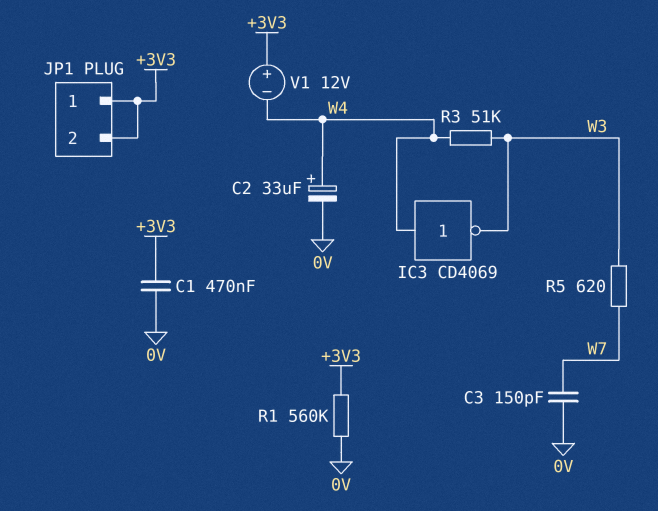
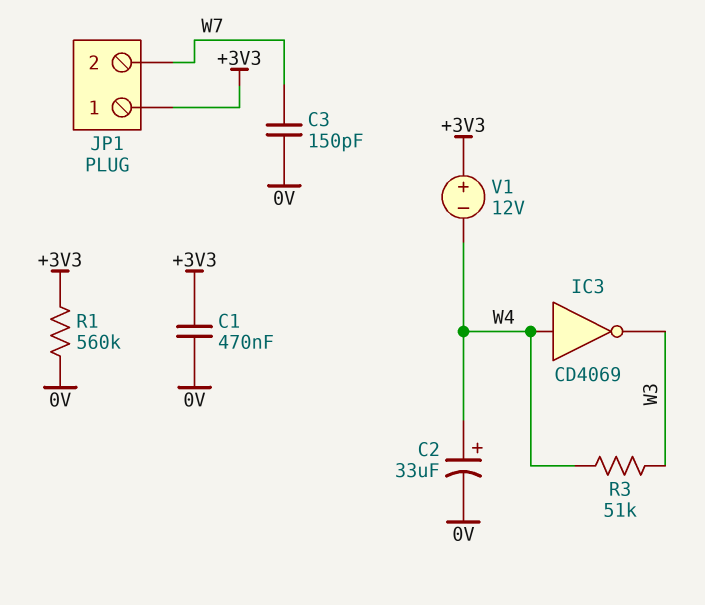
JP1 pin 2: +3V3 -> W7
R5: 620 (W3, W7) -> none

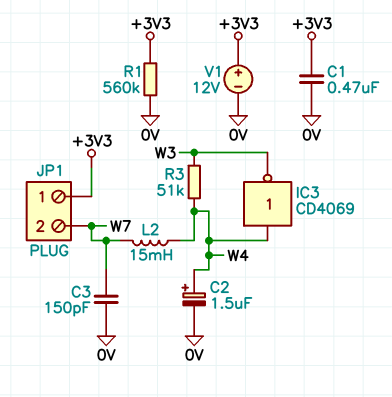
C2: 33uF (plus W4, minus 0V) -> 1.5uF (plus W4, minus 0V)
L2: none -> 15mH (W4, W7)
V1: 12V (plus +3V3, minus W4) -> 12V (plus +3V3, minus 0V)

